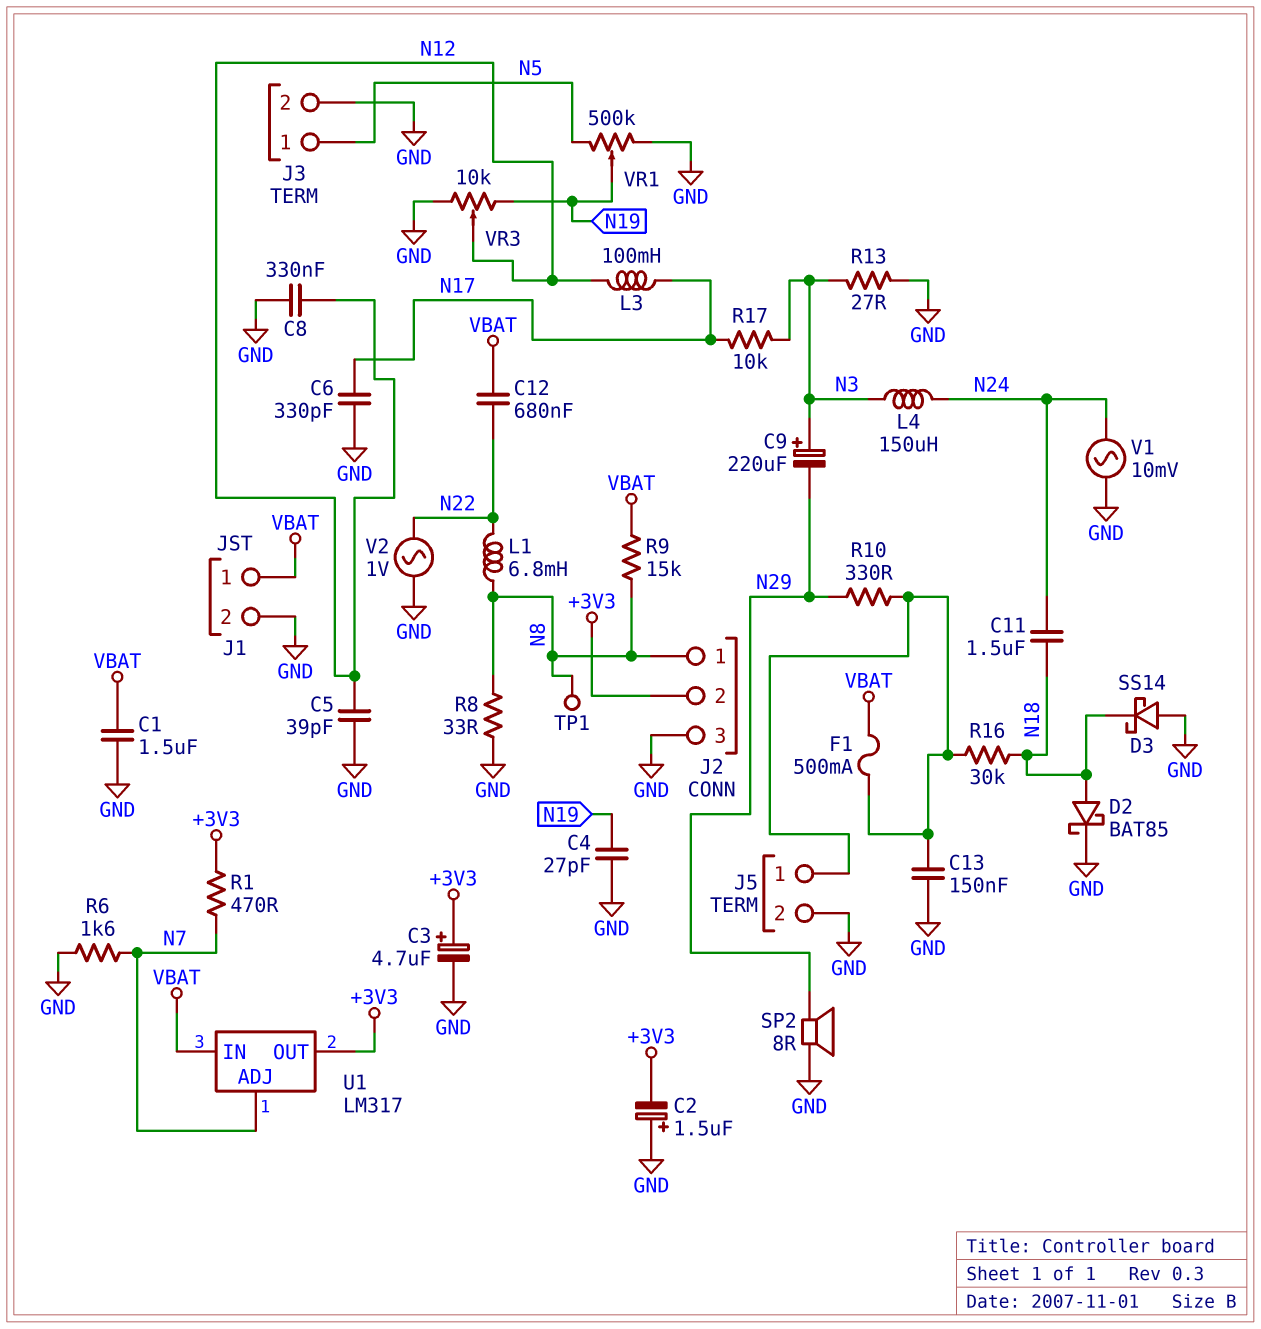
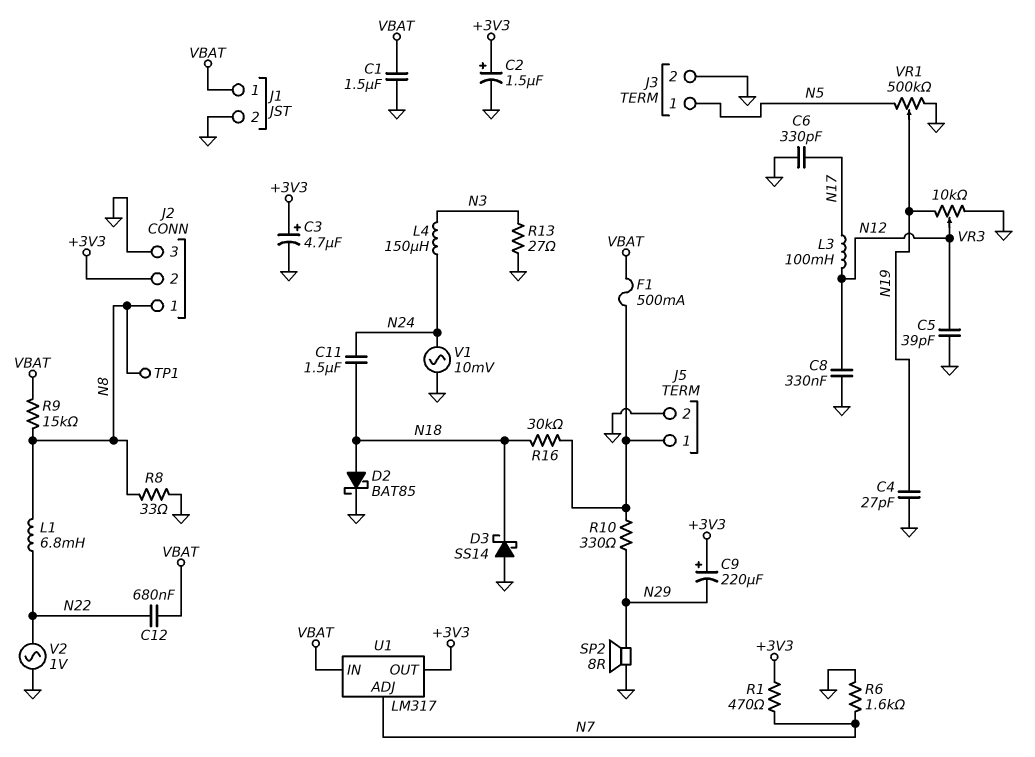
C2: 1.5uF (plus GND, minus +3V3) -> 1.5uF (plus +3V3, minus GND)
C9: 220uF (plus N3, minus N29) -> 220uF (plus +3V3, minus N29)
C13: 150nF (GND, J5/1) -> none
R17: 10k (N3, N17) -> none

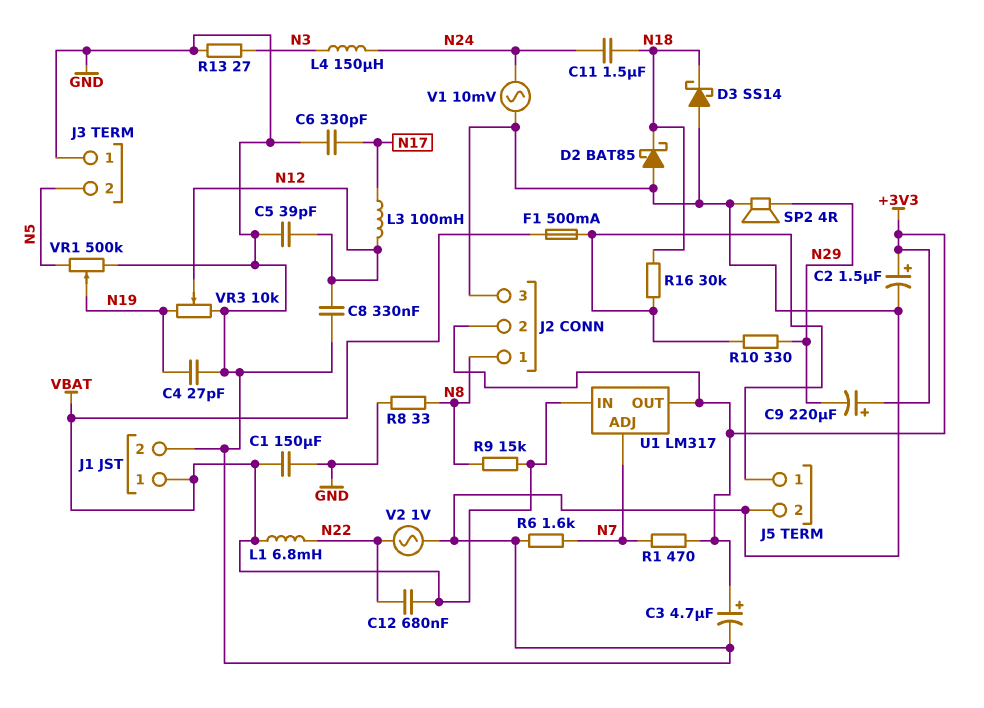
C1: 1.5uF (GND, VBAT) -> 150uF (GND, VBAT)
D2: schottky BAT85 (A N18, K GND) -> schottky BAT85 (A GND, K N18)
J3 pin 1: N5 -> GND
J3 pin 2: GND -> N5
L1: 6.8mH (N8, N22) -> 6.8mH (N22, VBAT)
SP2: speaker 8R (GND, N29) -> speaker 4R (GND, N29)
TP1: test point (N8) -> none

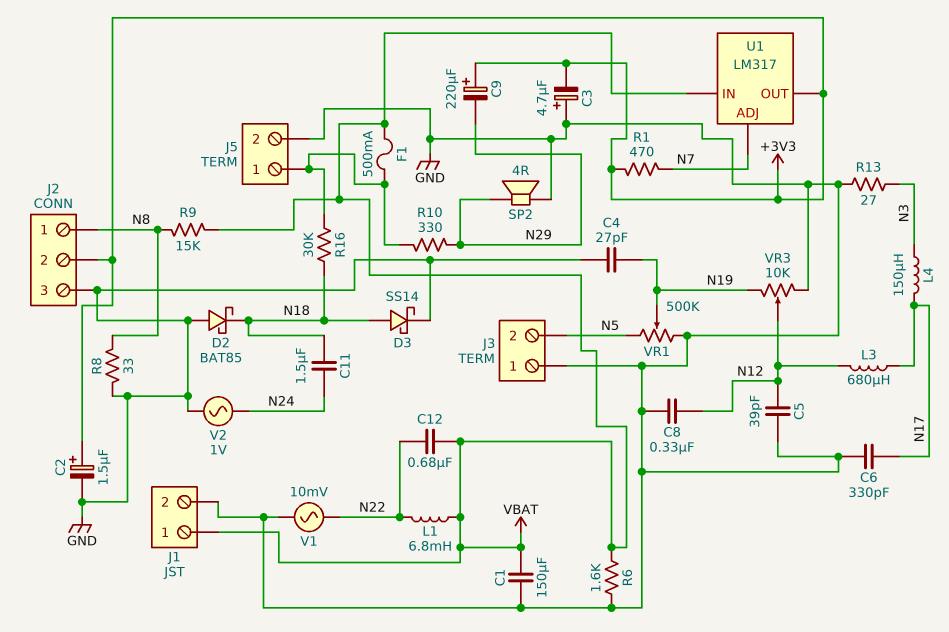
C3: 4.7uF (plus +3V3, minus GND) -> 4.7uF (plus GND, minus +3V3)
D3: schottky SS14 (A GND, K N18) -> schottky SS14 (A N18, K GND)
L3: 100mH (N12, N17) -> 680uH (N12, N17)
L4: 150uH (N3, N24) -> 150uH (N3, N17)
R6: 1.6k (GND, N7) -> 1.6k (GND, VBAT)
V1: AC 10mV (GND, N24) -> AC 10mV (GND, N22)
V2: AC 1V (GND, N22) -> AC 1V (GND, N24)

